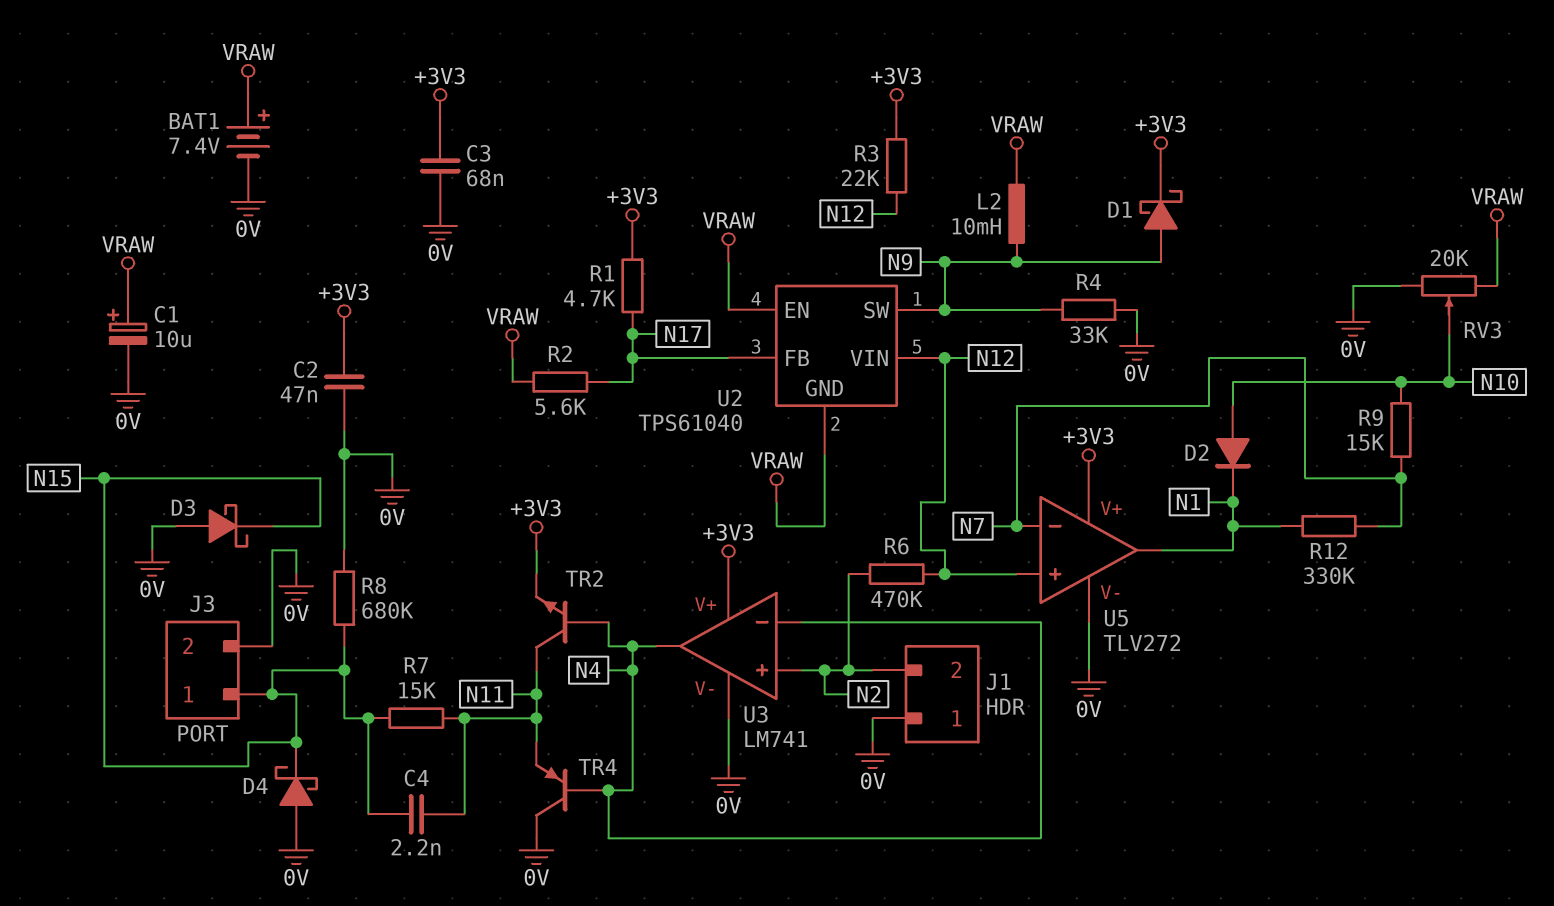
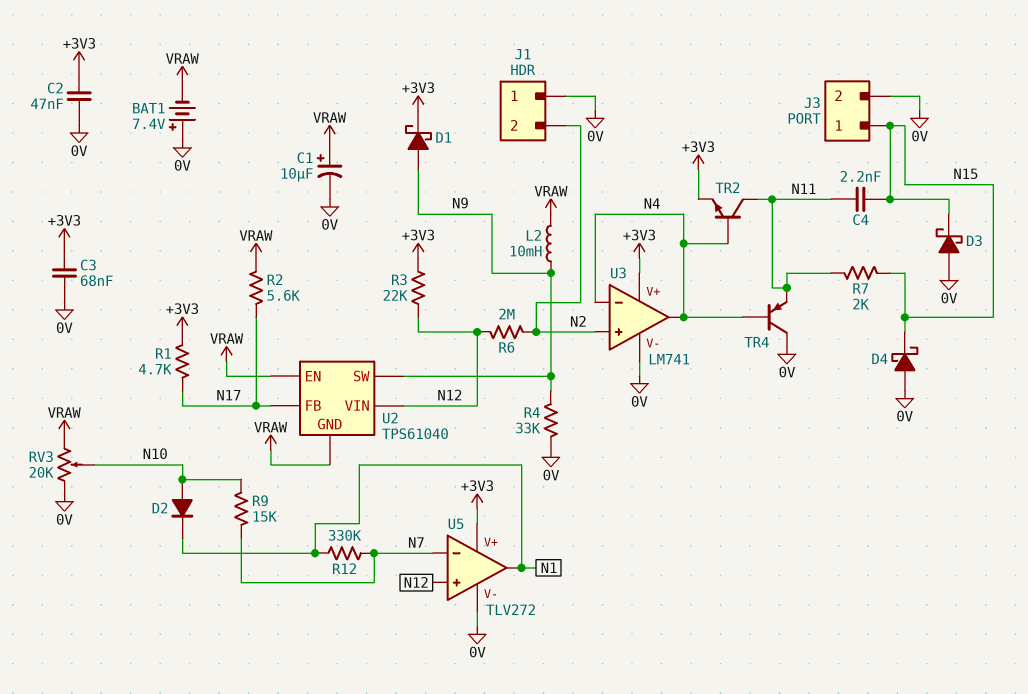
BAT1: 7.4V (plus VRAW, minus 0V) -> 7.4V (plus 0V, minus VRAW)
R6: 470k (N2, N12) -> 2M (N2, N12)
R7: 15k (N11, N15) -> 2k (N11, N15)
R8: 680k (0V, N15) -> none

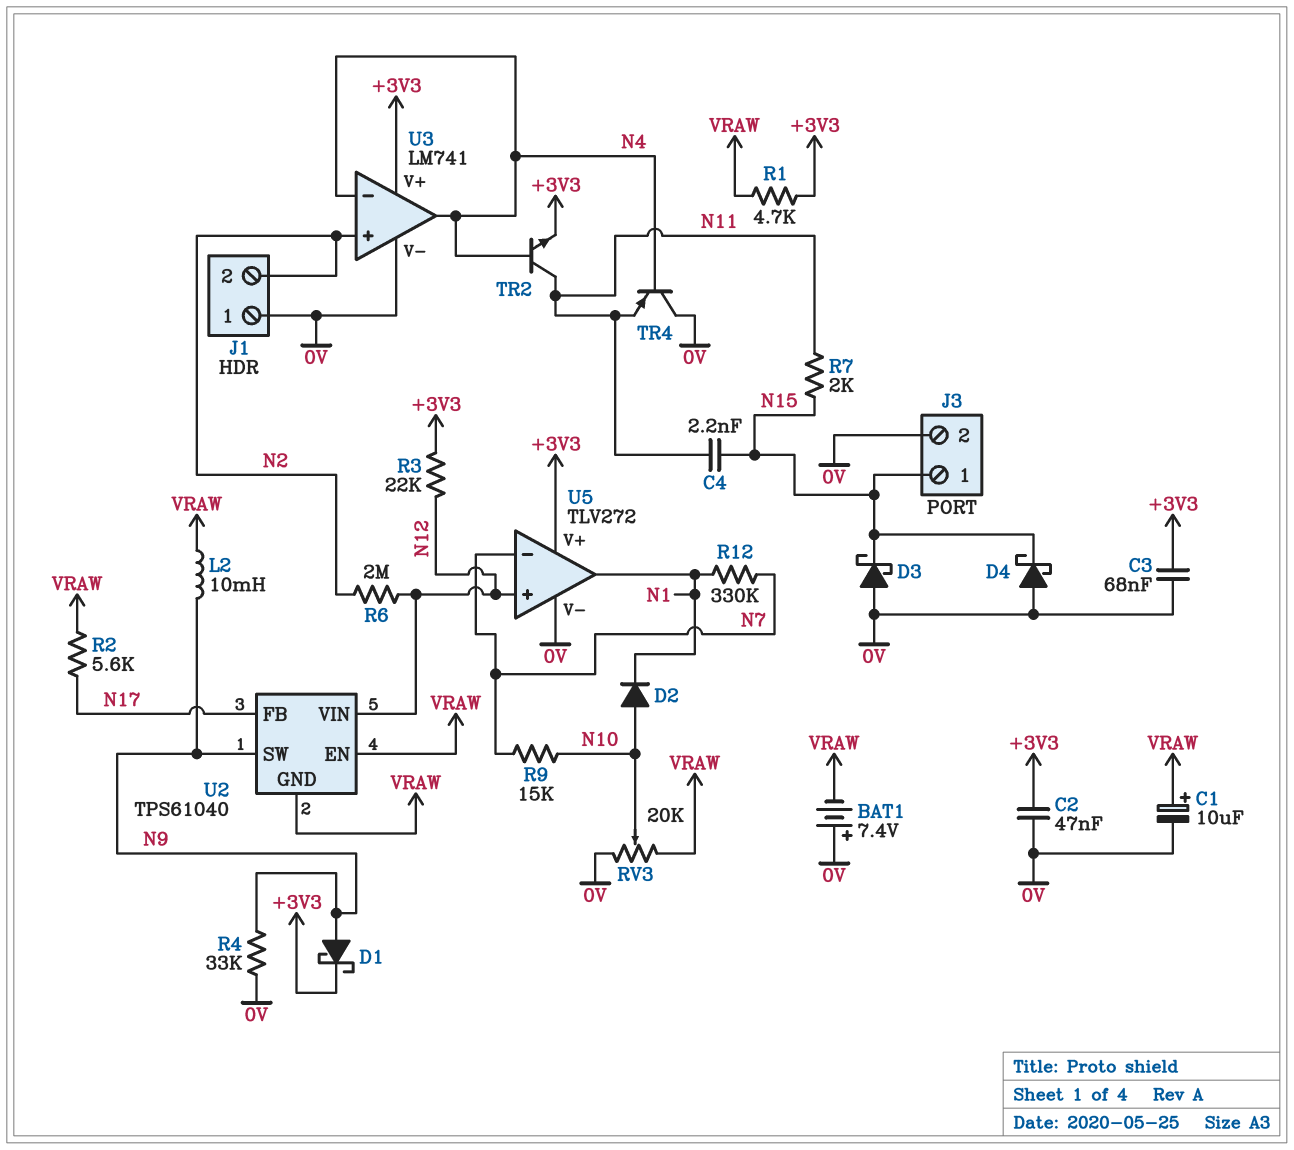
R1: 4.7k (+3V3, N17) -> 4.7k (+3V3, VRAW)

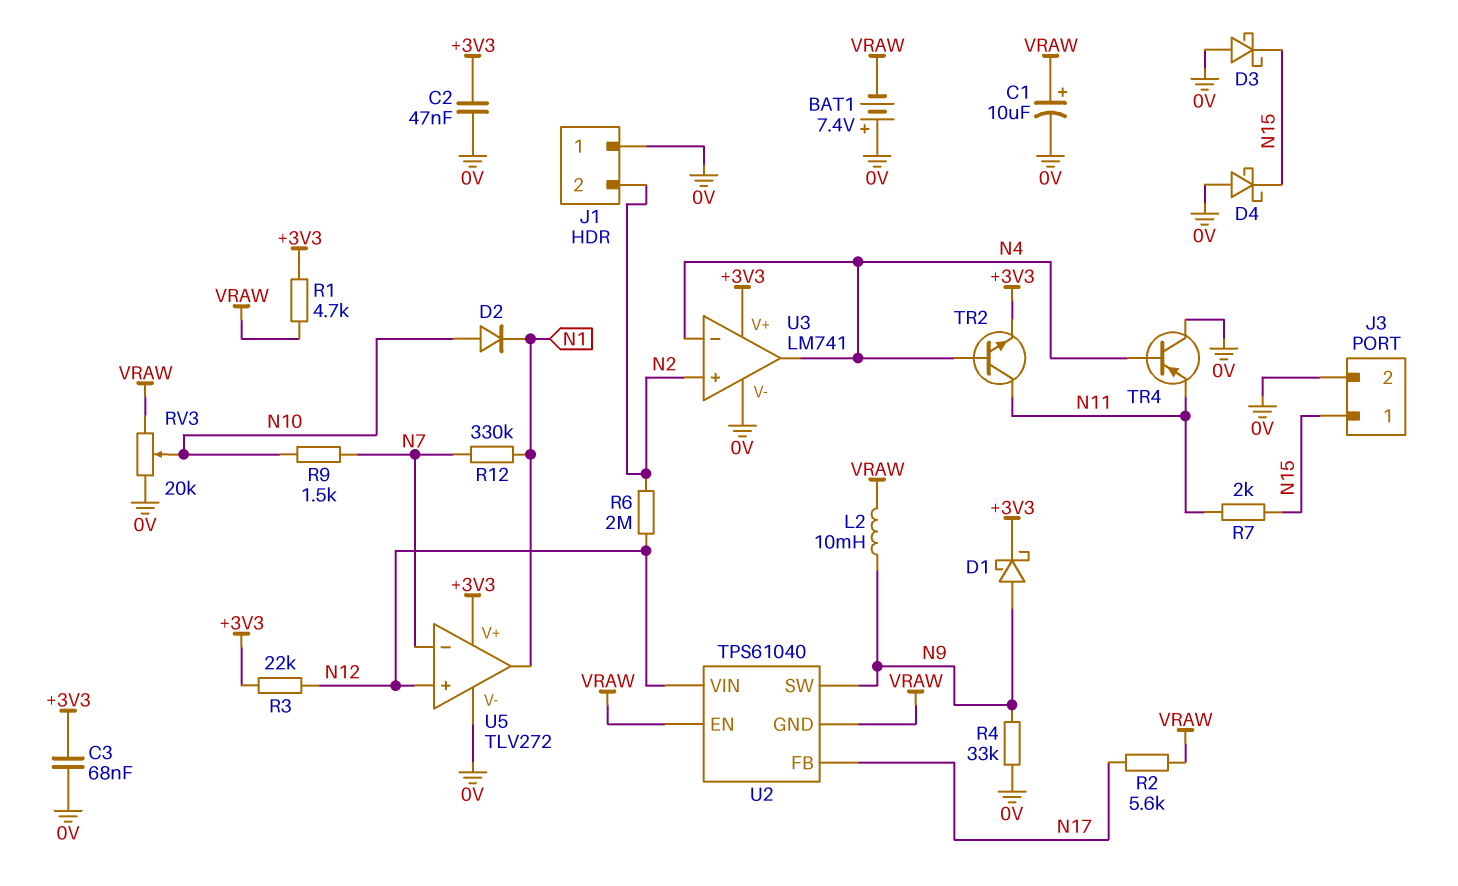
C4: 2.2nF (N11, N15) -> none
R9: 15k (N7, N10) -> 1.5k (N7, N10)

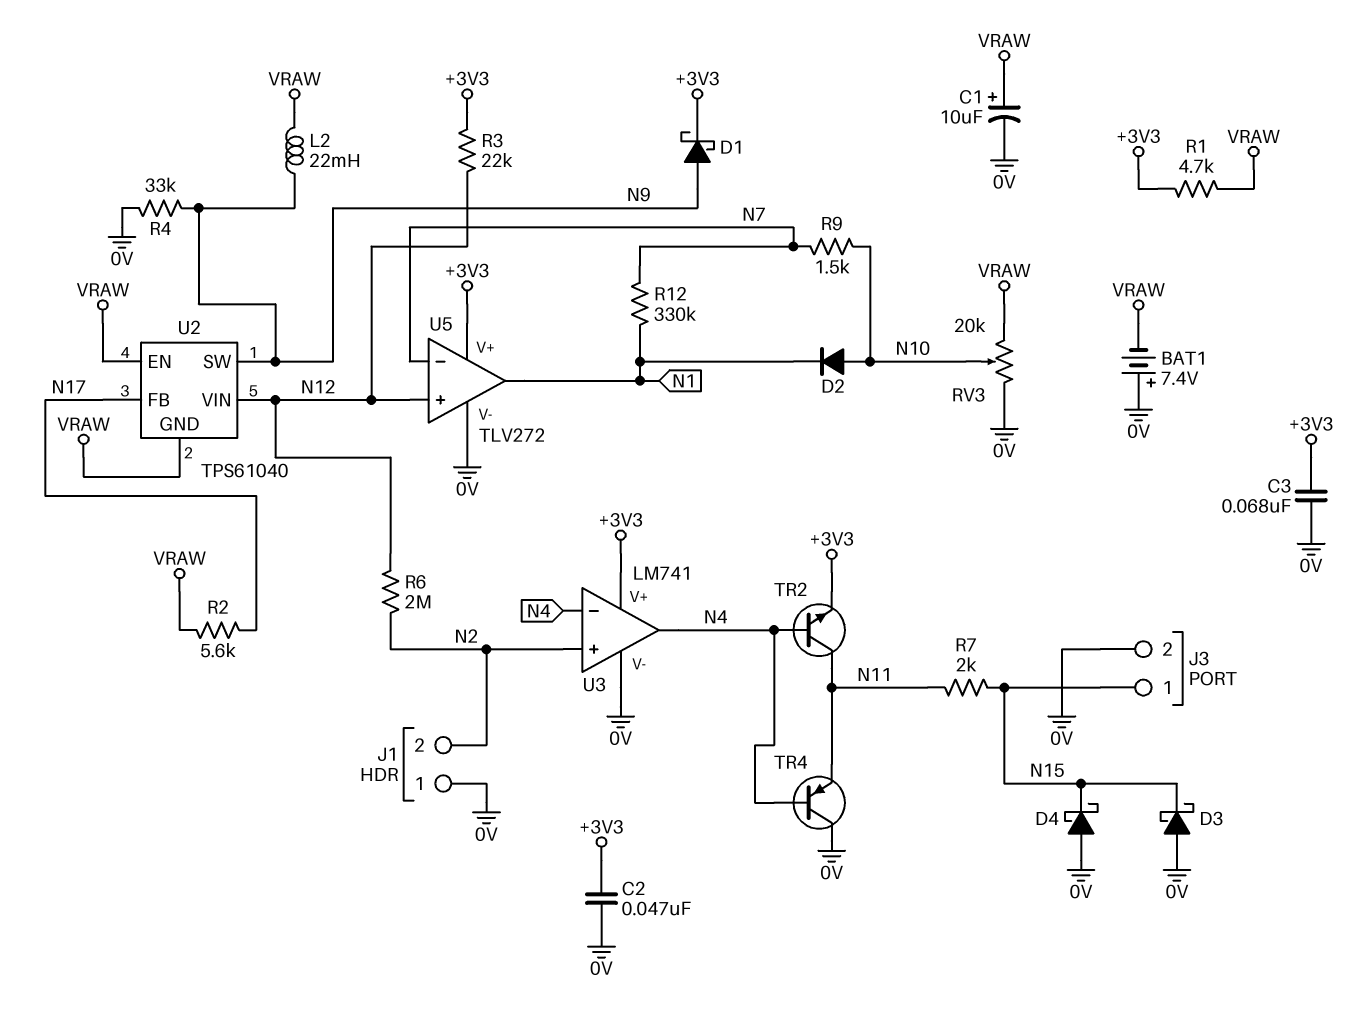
L2: 10mH (N9, VRAW) -> 22mH (N9, VRAW)

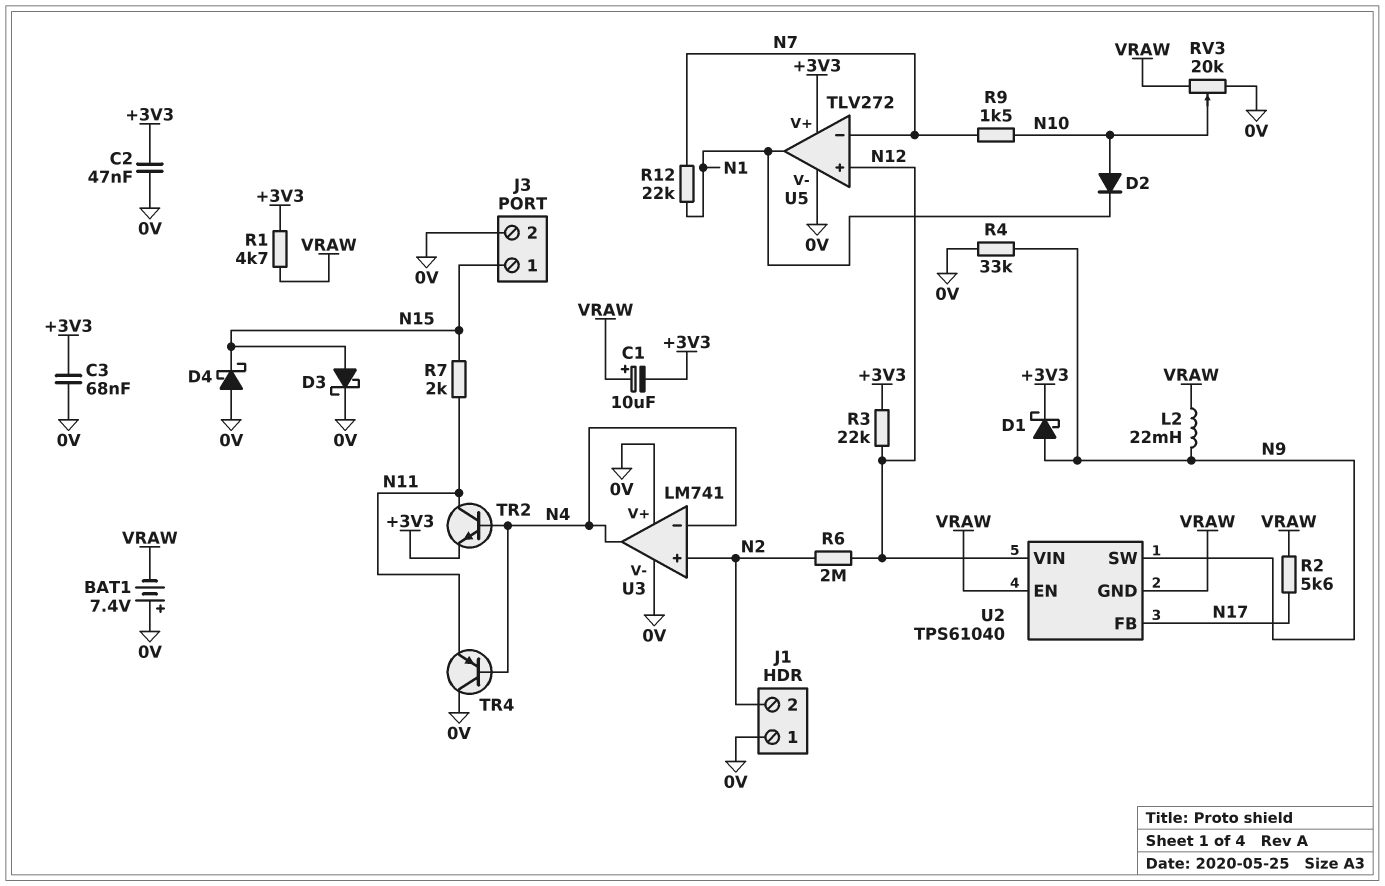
C1: 10uF (plus VRAW, minus 0V) -> 10uF (plus VRAW, minus +3V3)
D3: schottky (A 0V, K N15) -> schottky (A N15, K 0V)
R12: 330k (N1, N7) -> 22k (N1, N7)
U3 pin V+: +3V3 -> 0V

